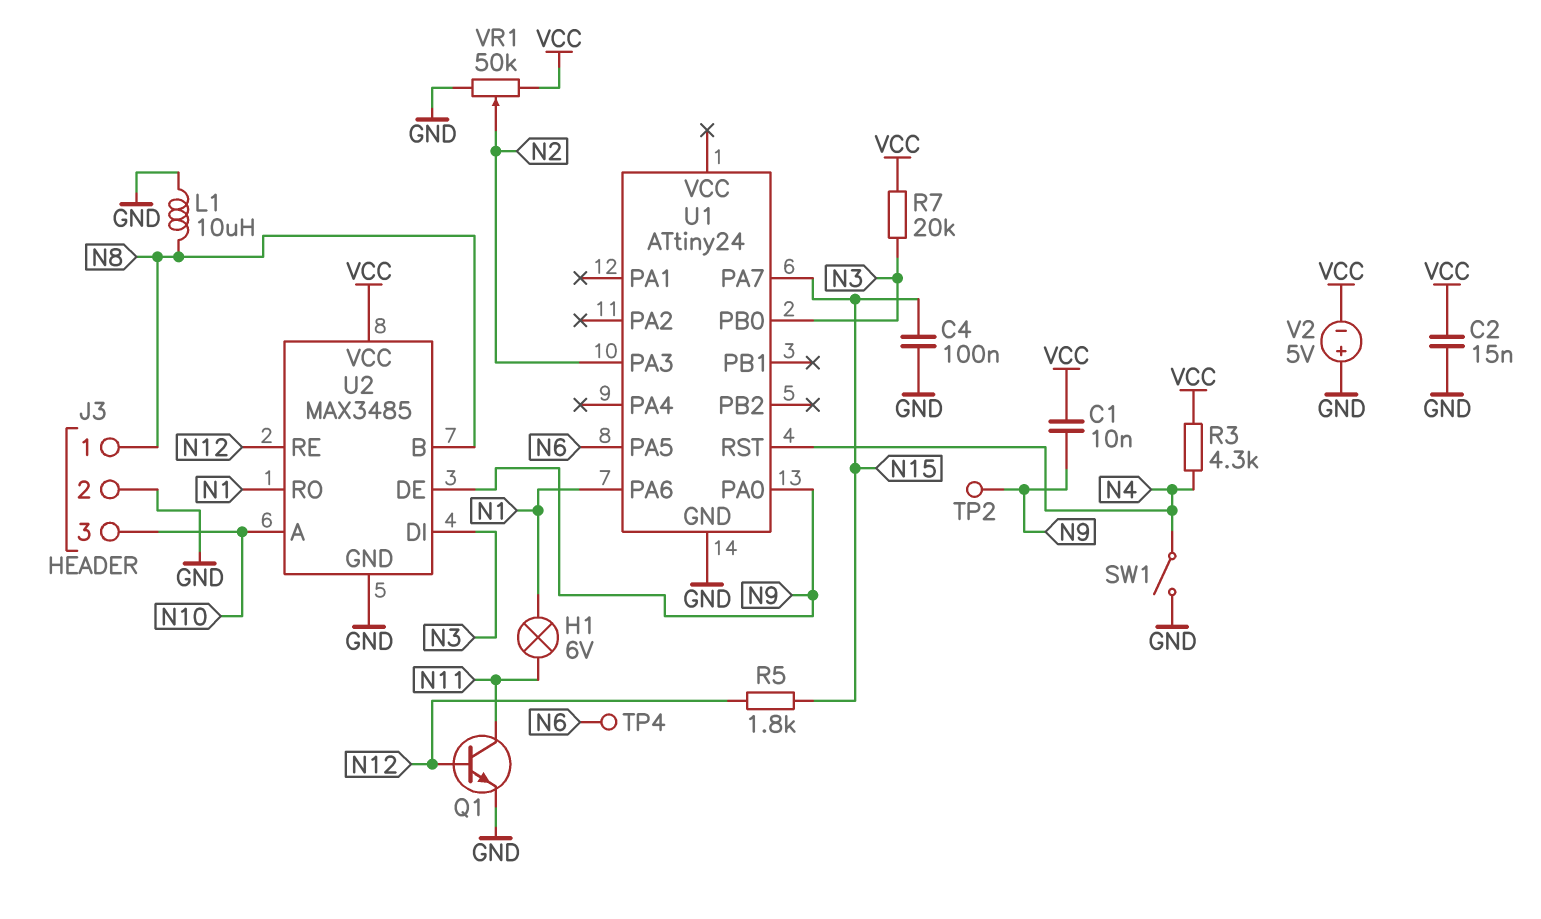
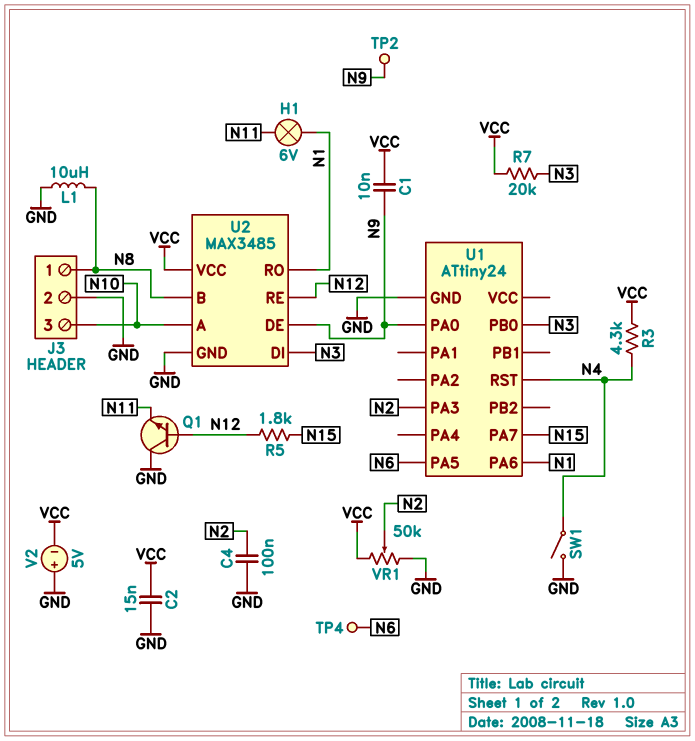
C4: 100nF (GND, N15) -> 100nF (GND, N2)
Q1: NPN (B N12, C N11, E GND) -> NPN (B N12, C GND, E N11)

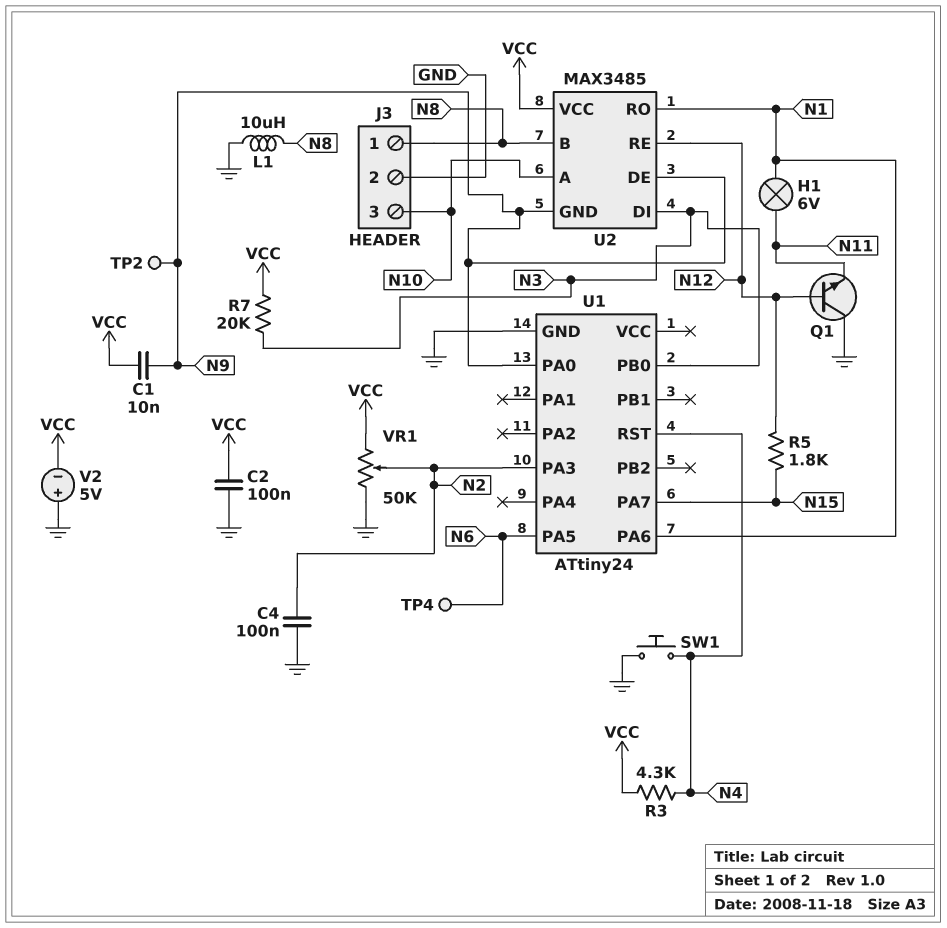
C2: 15nF (GND, VCC) -> 100nF (GND, VCC)
SW1: switch (GND, N4) -> button (GND, N4)
U2 pin GND: GND -> N9

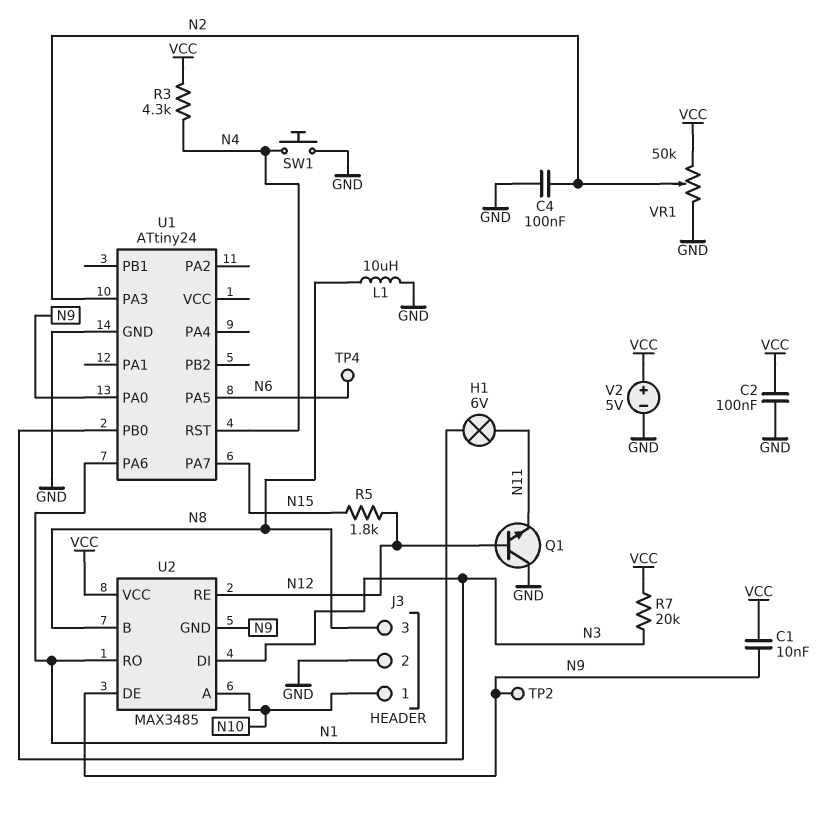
J3 pin 1: N8 -> N10
J3 pin 3: N10 -> N8
V2: 5V (plus GND, minus VCC) -> 5V (plus VCC, minus GND)

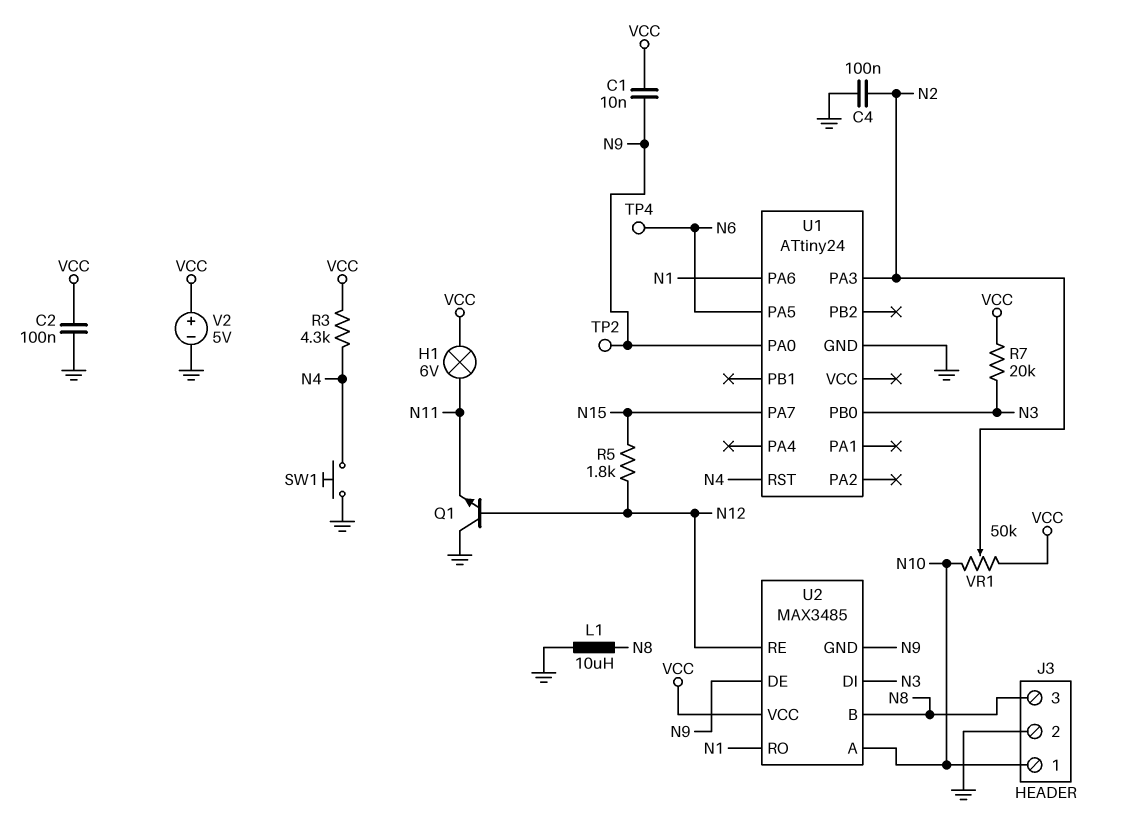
H1: lamp 6V (N1, N11) -> lamp 6V (N11, VCC)
VR1: 50k (GND, VCC, wiper N2) -> 50k (N10, VCC, wiper N2)

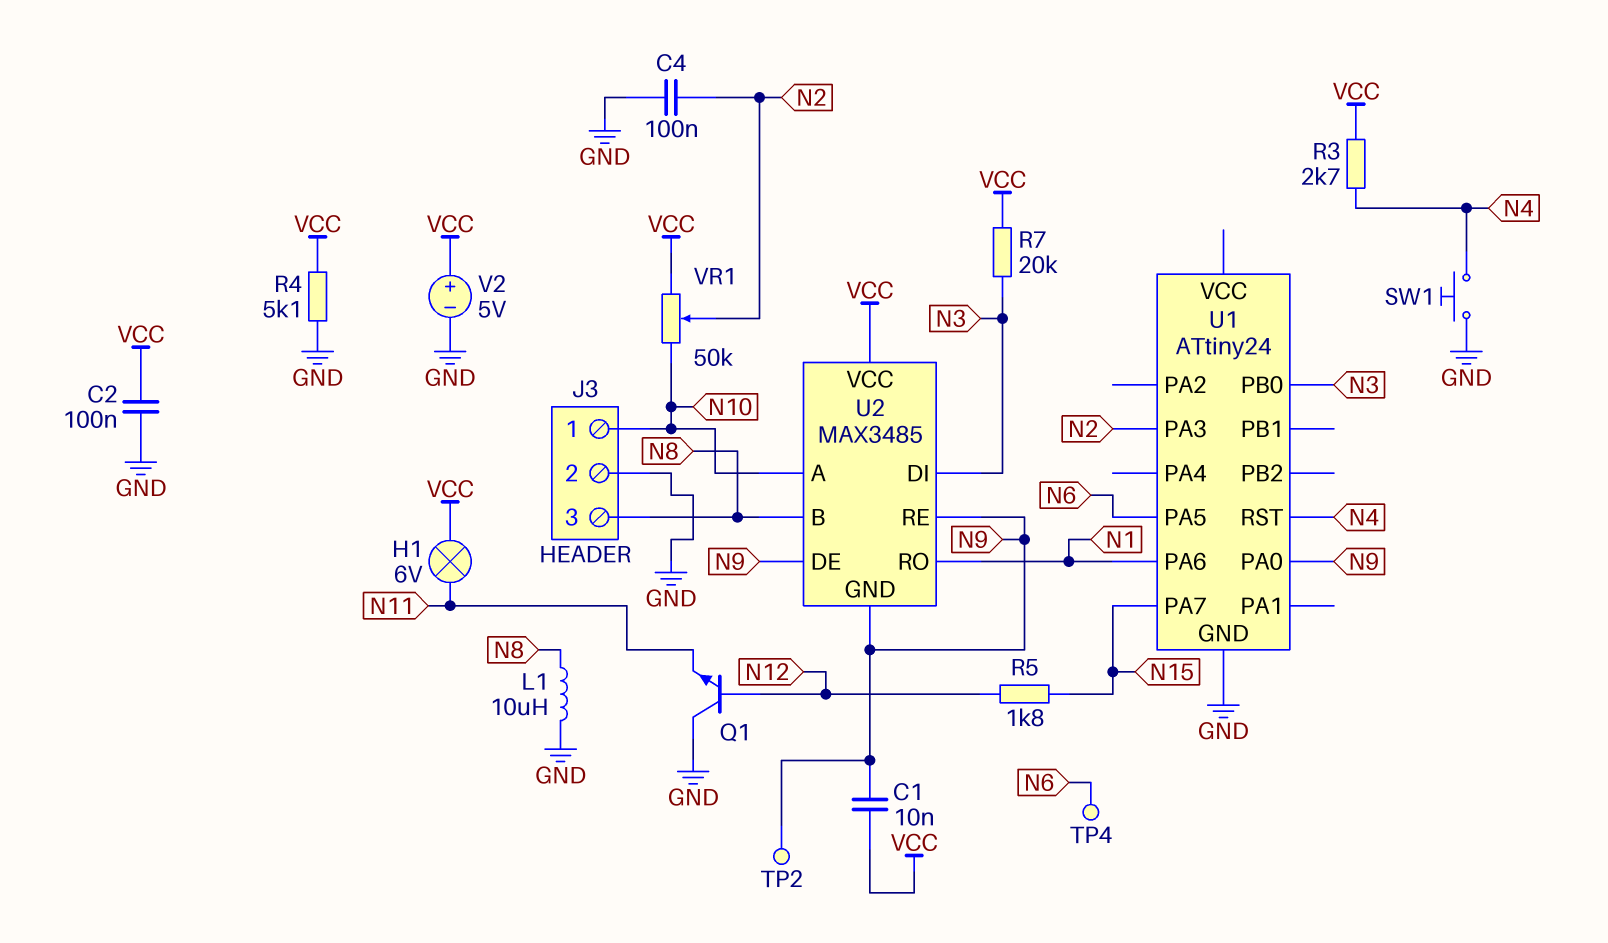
R3: 4.3k (N4, VCC) -> 2.7k (N4, VCC)
R4: none -> 5.1k (GND, VCC)
U2 pin RE: N12 -> N9

